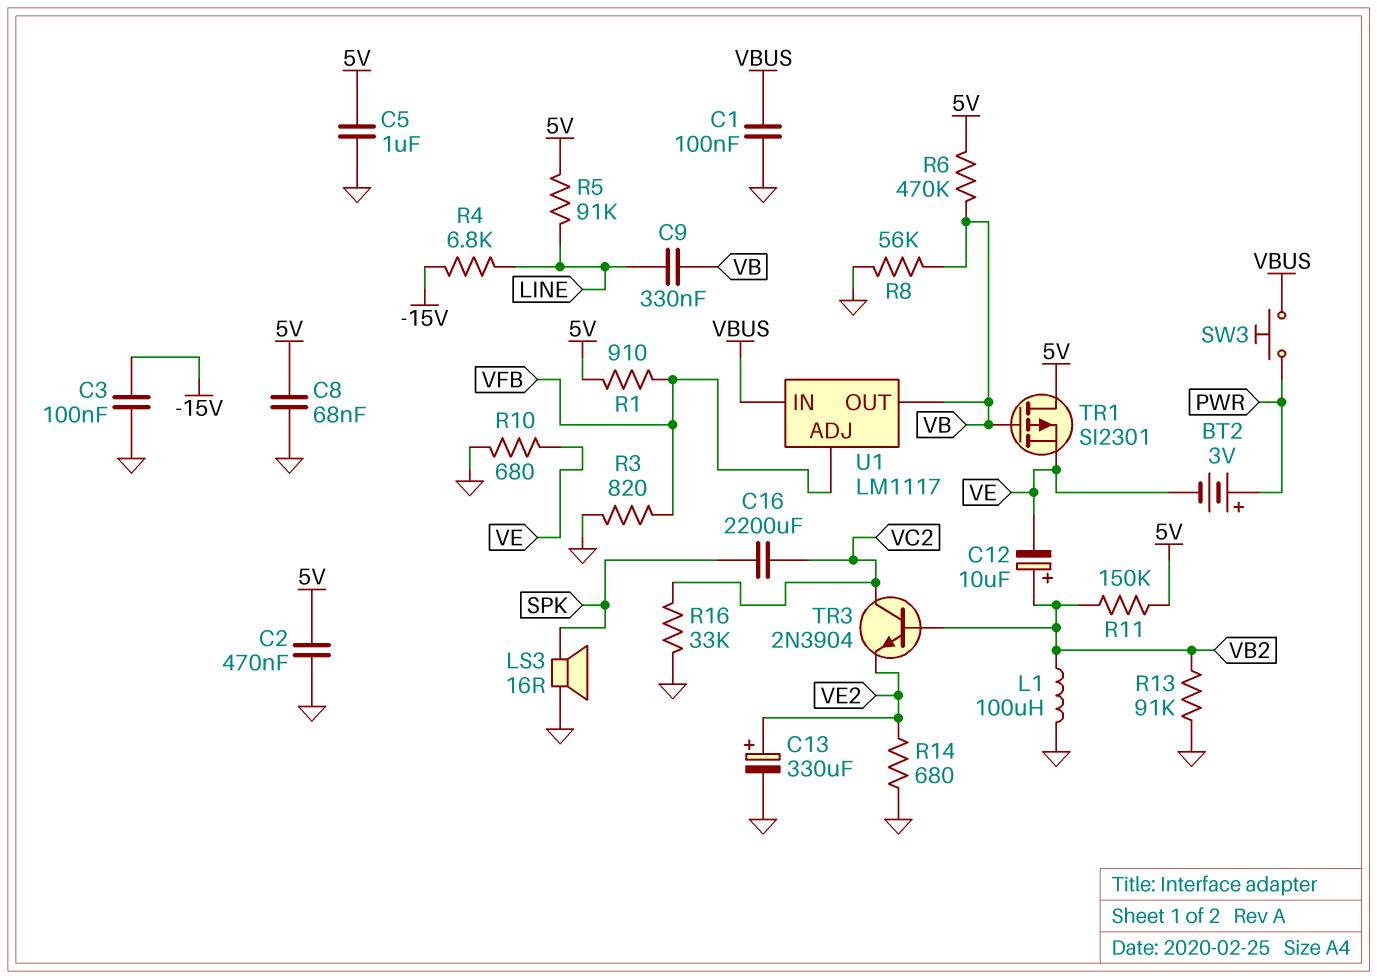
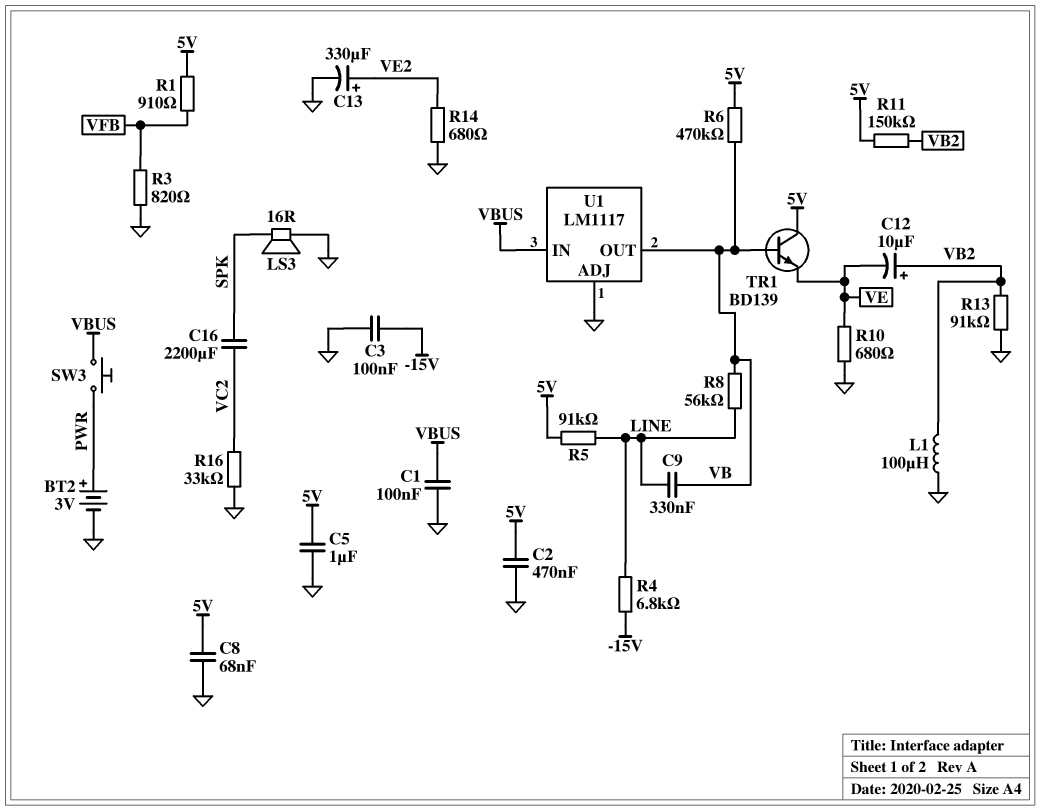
BT2: 3V (plus PWR, minus VE) -> 3V (plus PWR, minus GND)
R8: 56k (GND, VB) -> 56k (LINE, VB)
TR1: PMOS SI2301 (G VB, D 5V, S VE) -> NPN BD139 (B VB, C 5V, E VE)
TR3: NPN 2N3904 (B VB2, C VC2, E VE2) -> none
U1 pin ADJ: VFB -> GND

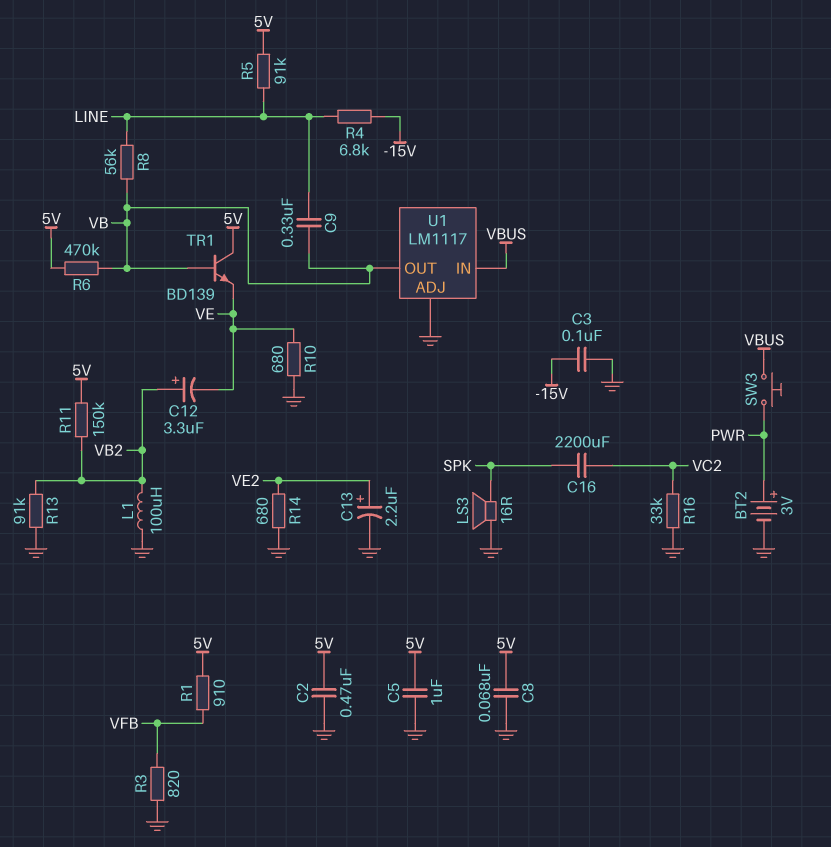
C1: 100nF (GND, VBUS) -> none
C12: 10uF (plus VB2, minus VE) -> 3.3uF (plus VB2, minus VE)
C13: 330uF (plus VE2, minus GND) -> 2.2uF (plus VE2, minus GND)

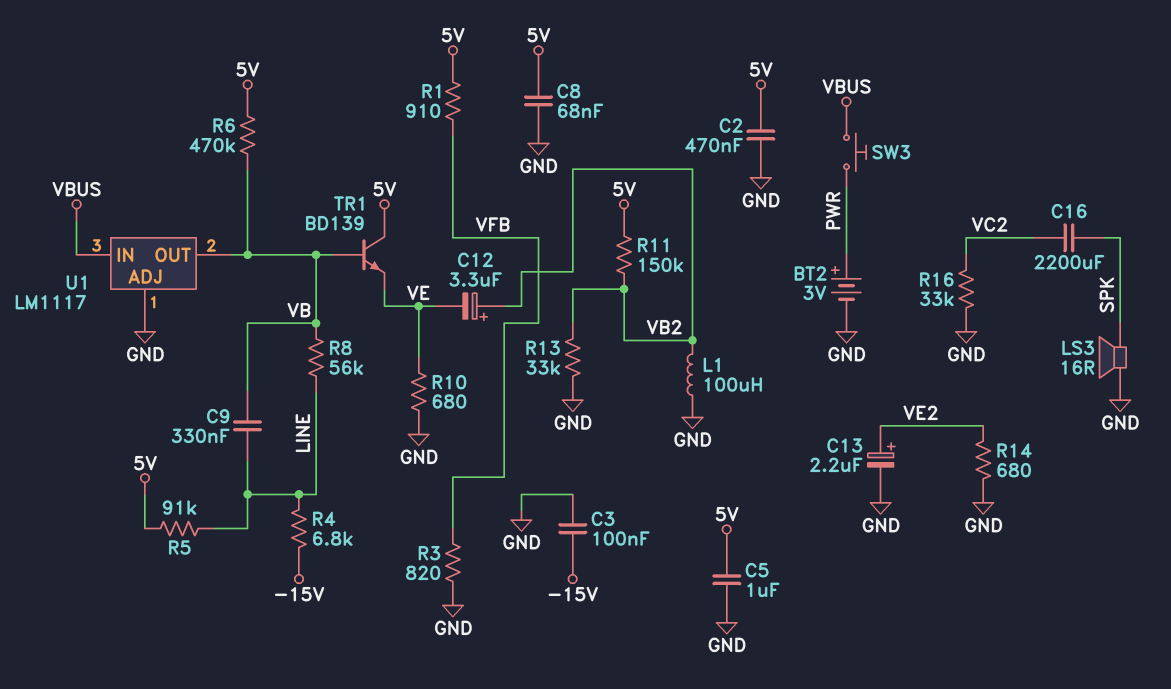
R13: 91k (GND, VB2) -> 33k (GND, VB2)

